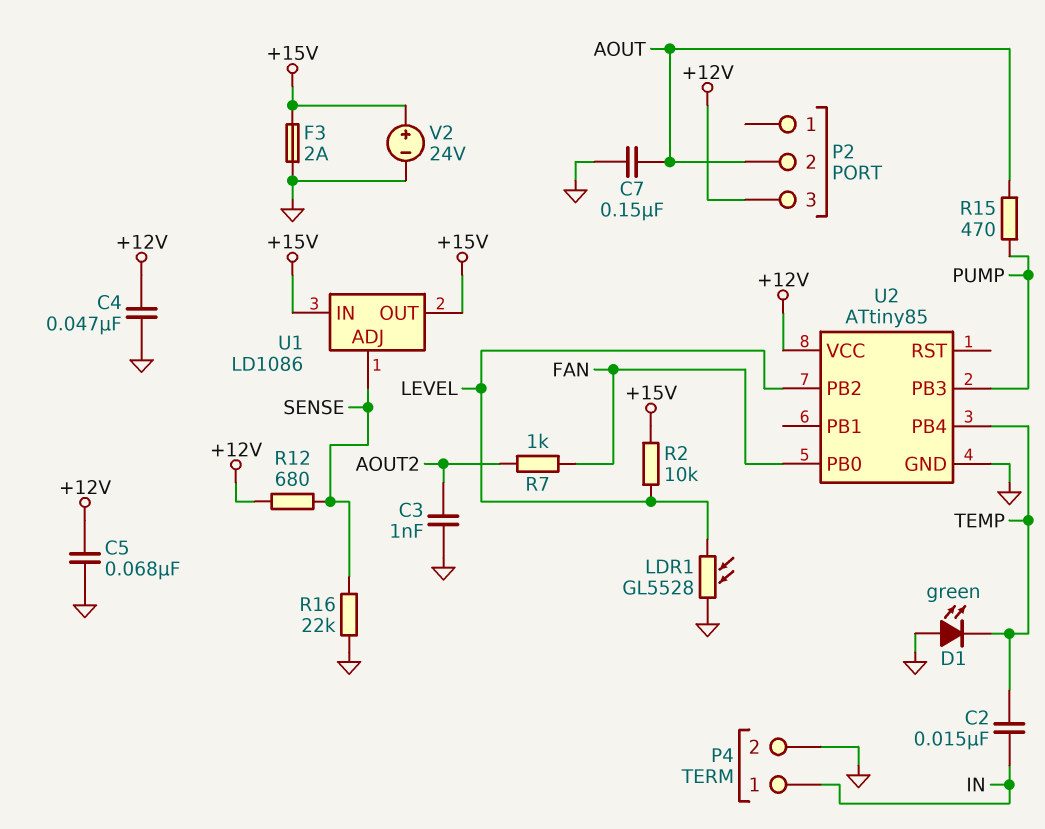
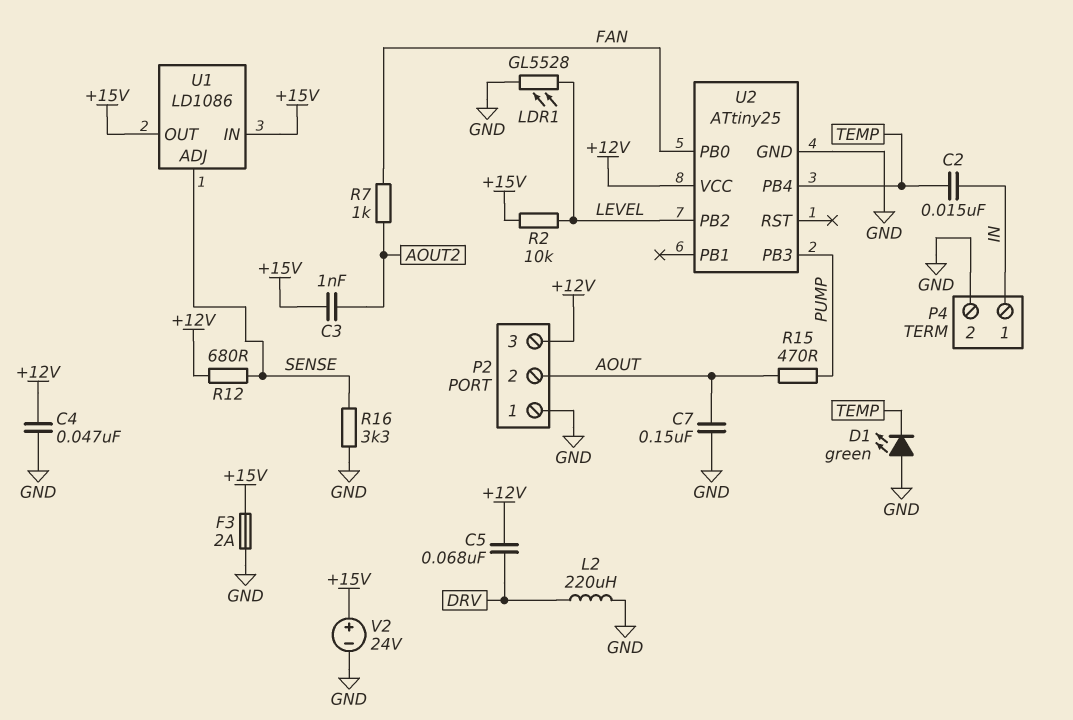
C3: 1nF (AOUT2, GND) -> 1nF (+15V, AOUT2)
C5: 68nF (+12V, GND) -> 68nF (+12V, DRV)
L2: none -> 220uH (DRV, GND)
P2 pin 1: none -> GND
R16: 22k (GND, SENSE) -> 3.3k (GND, SENSE)
U2: ATtiny85 -> ATtiny25

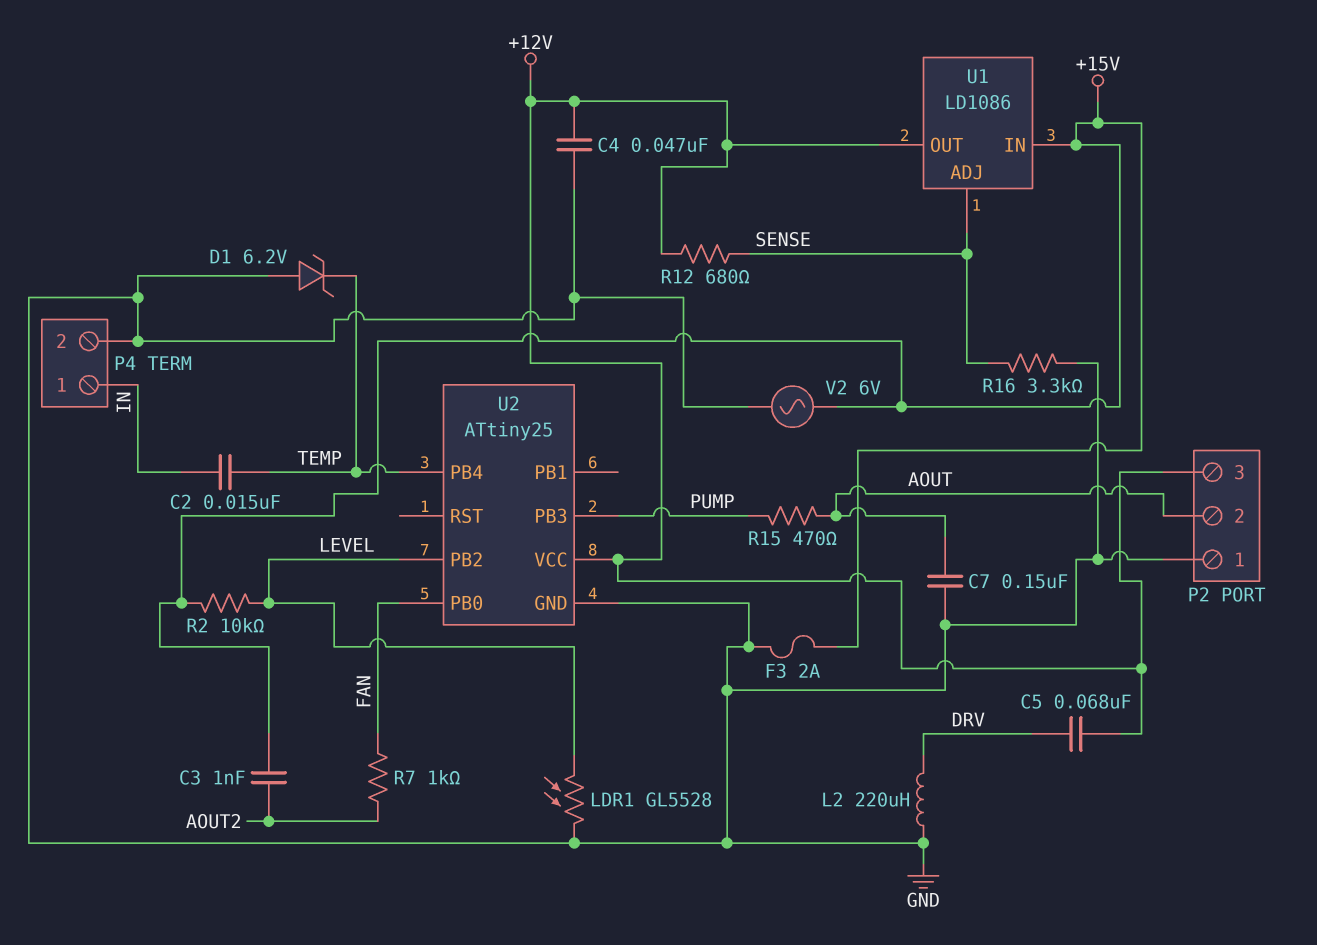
D1: LED green (A GND, K TEMP) -> zener 6.2V (A GND, K TEMP)
U1 pin OUT: +15V -> +12V
V2: 24V (plus +15V, minus GND) -> AC 6V (+15V, GND)

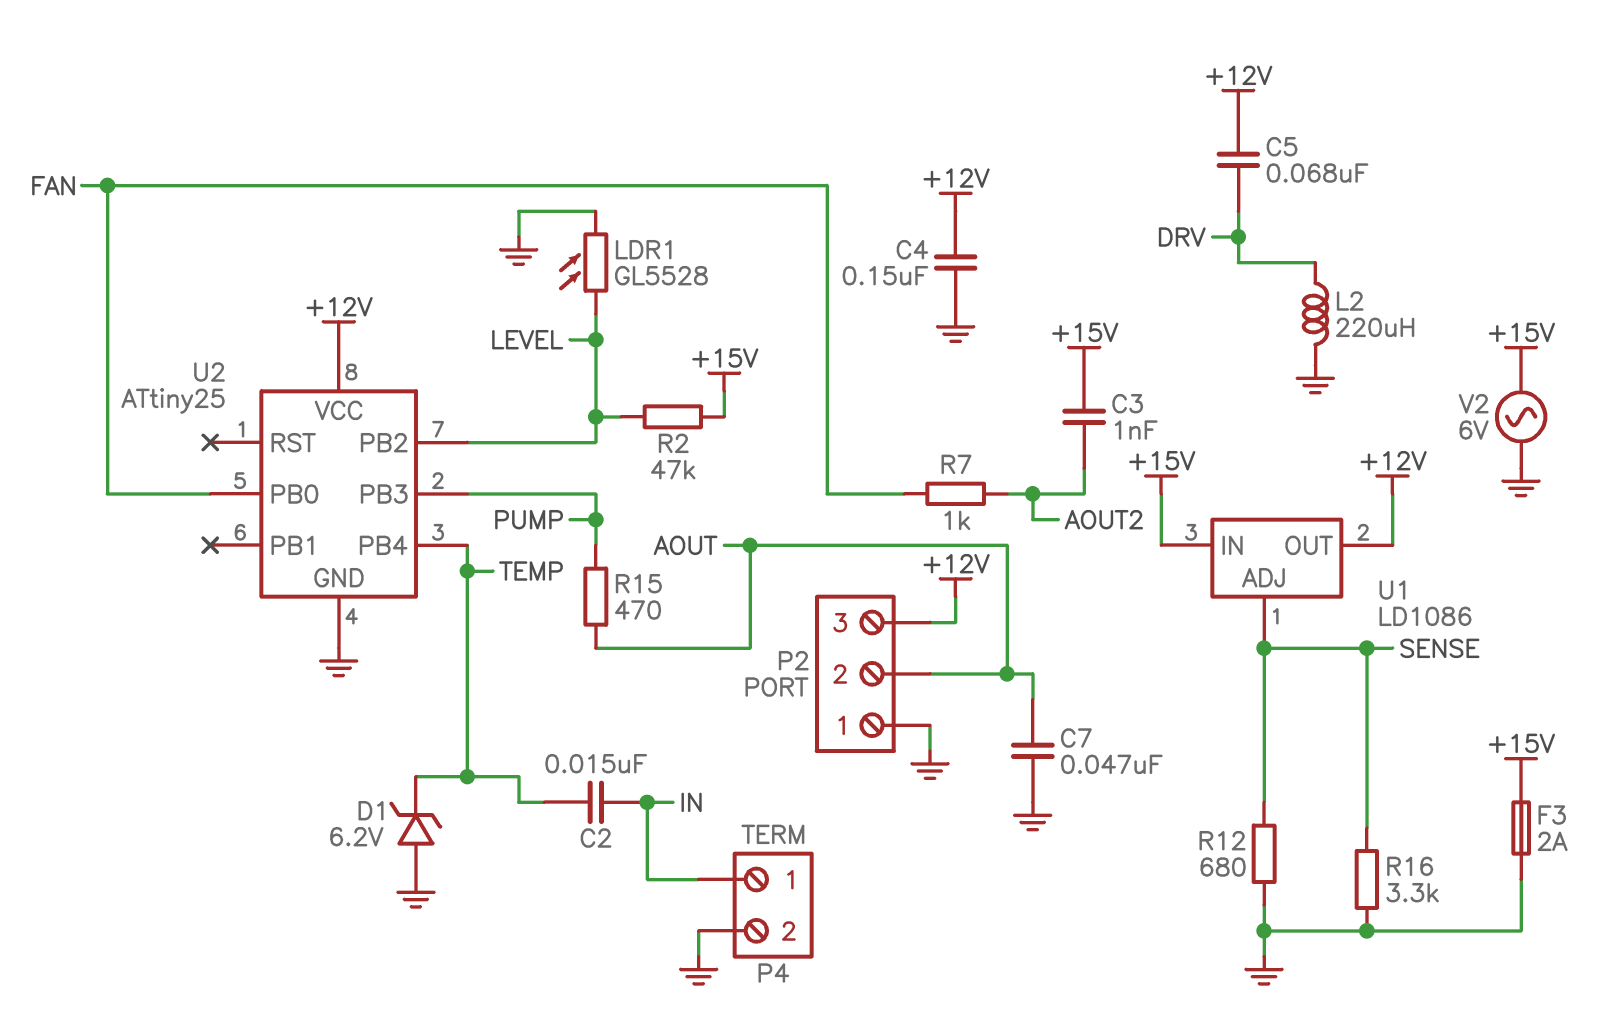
C4: 47nF (+12V, GND) -> 150nF (+12V, GND)
C7: 150nF (AOUT, GND) -> 47nF (AOUT, GND)
R2: 10k (+15V, LEVEL) -> 47k (+15V, LEVEL)
R12: 680 (+12V, SENSE) -> 680 (GND, SENSE)

